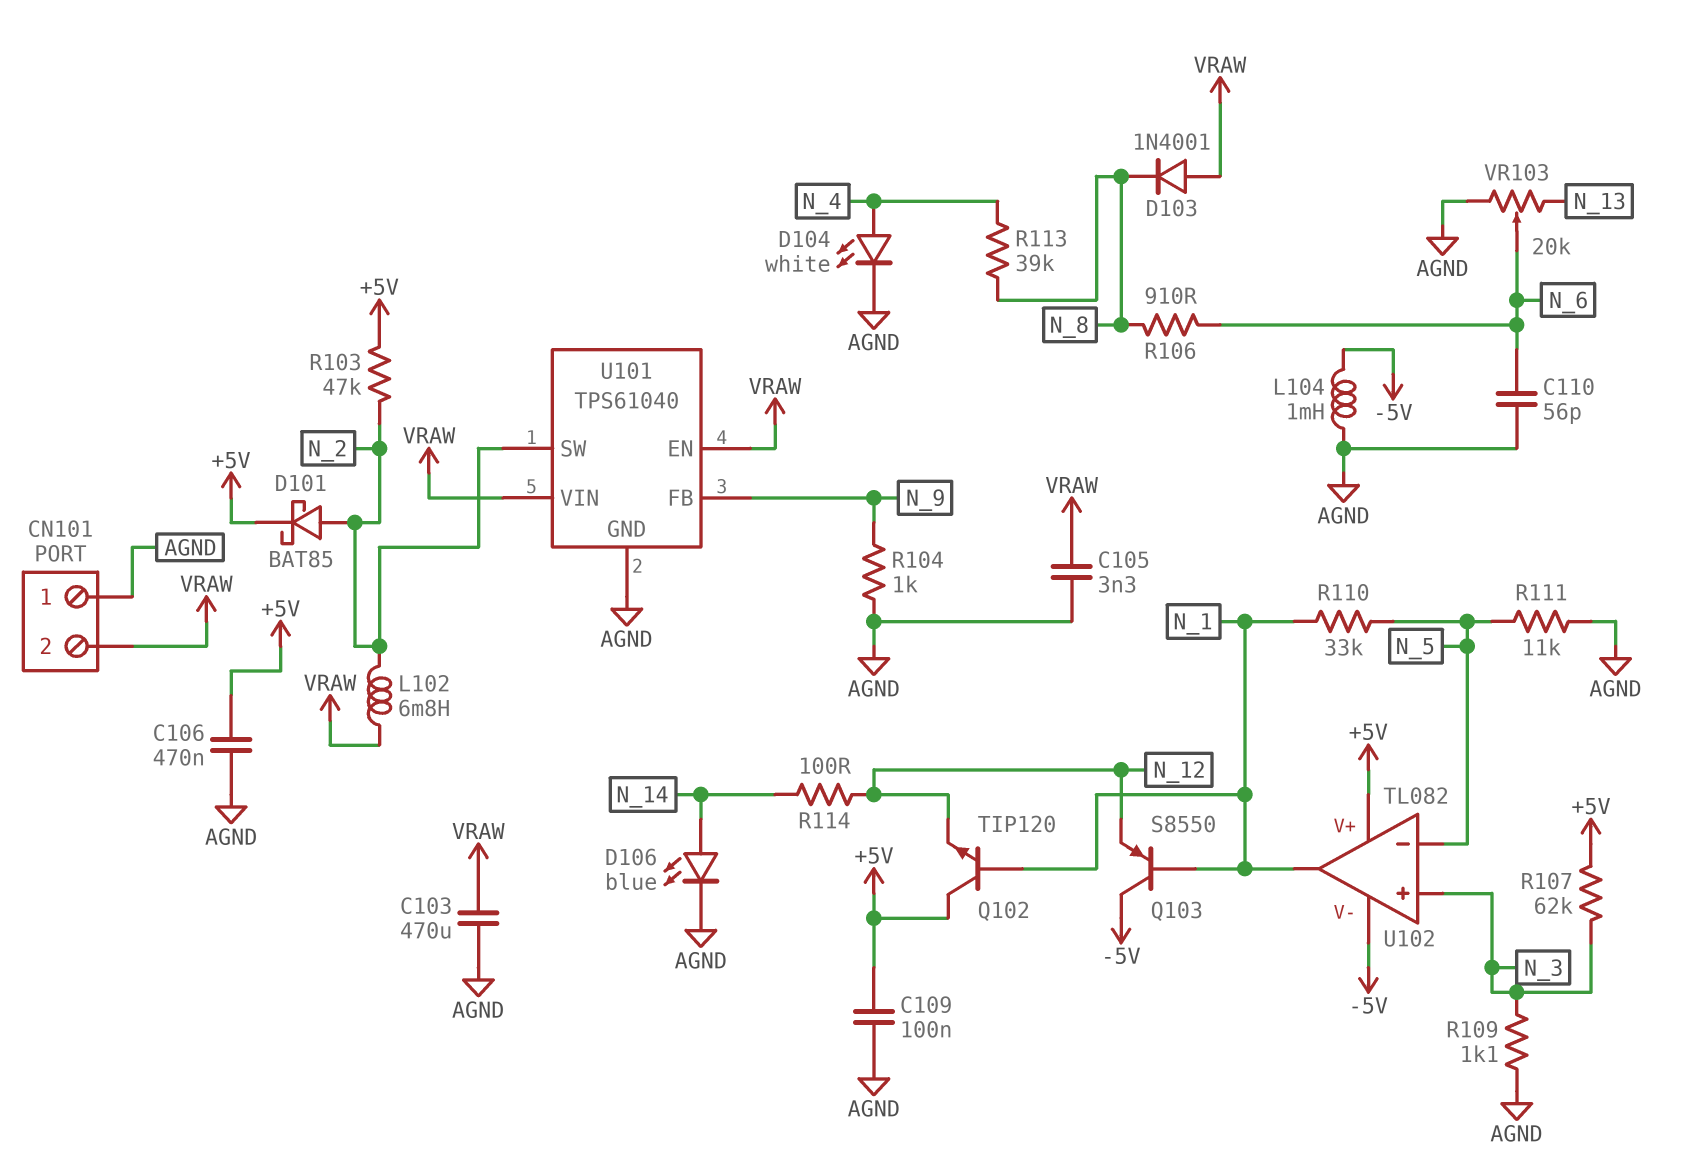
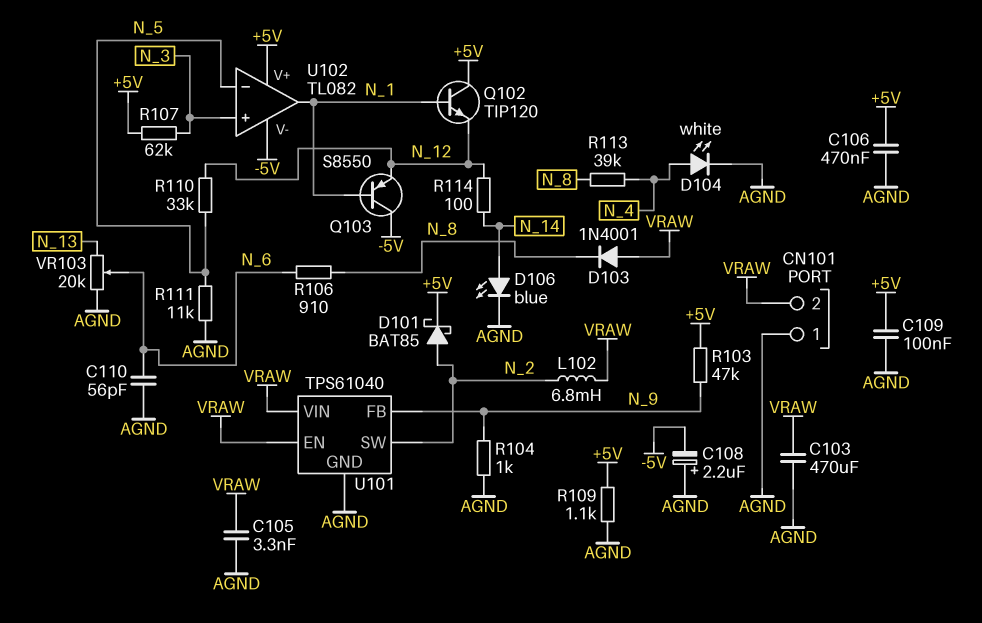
C108: none -> 2.2uF (plus AGND, minus -5V)
L104: 1mH (-5V, AGND) -> none
R103: 47k (+5V, N_2) -> 47k (+5V, N_9)
R109: 1.1k (AGND, N_3) -> 1.1k (+5V, AGND)
R110: 33k (N_1, N_5) -> 33k (N_5, N_12)

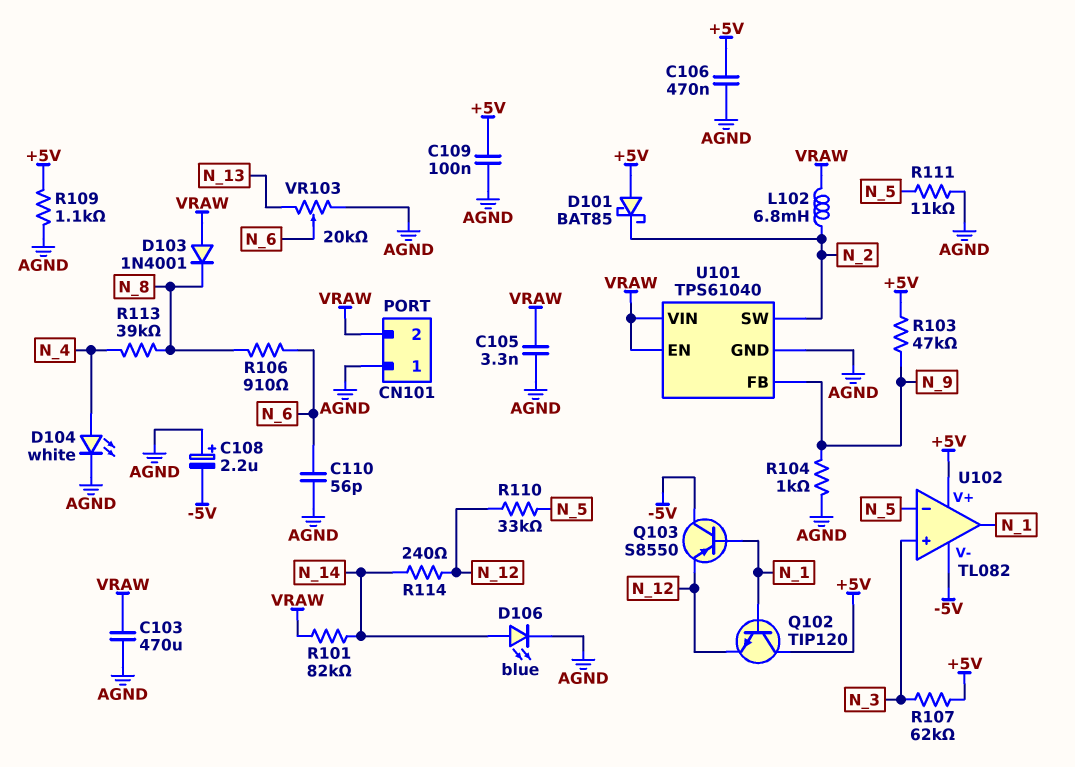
D101: schottky BAT85 (A N_2, K +5V) -> schottky BAT85 (A +5V, K N_2)
R101: none -> 82k (N_14, VRAW)
R114: 100 (N_12, N_14) -> 240 (N_12, N_14)

